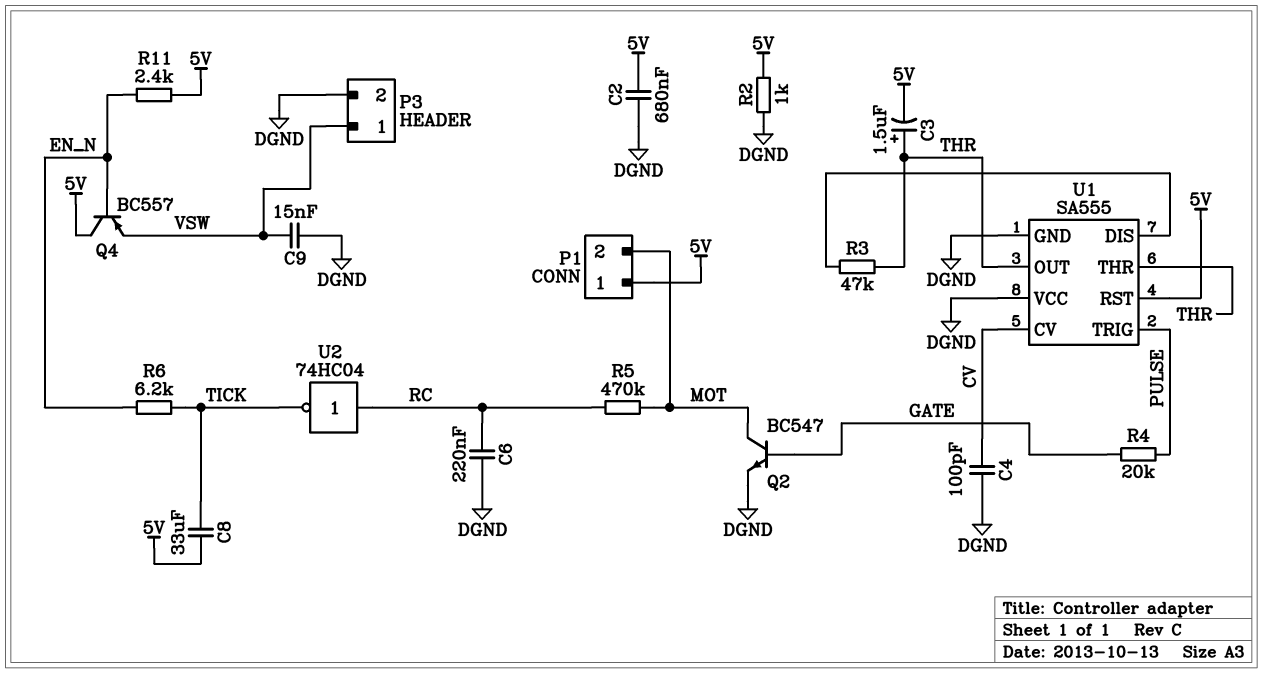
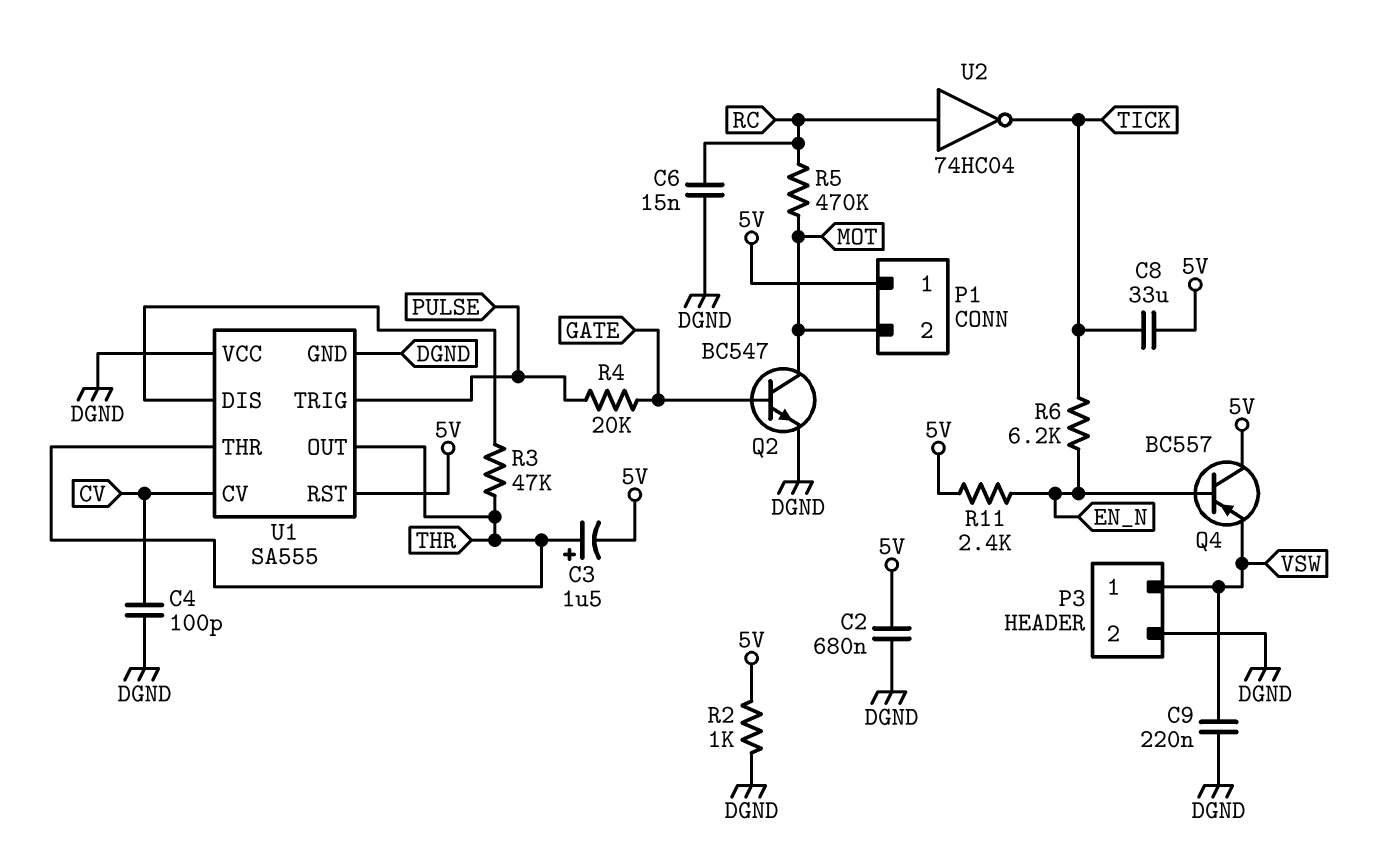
C6: 220nF (DGND, RC) -> 15nF (DGND, RC)
C9: 15nF (DGND, VSW) -> 220nF (DGND, VSW)

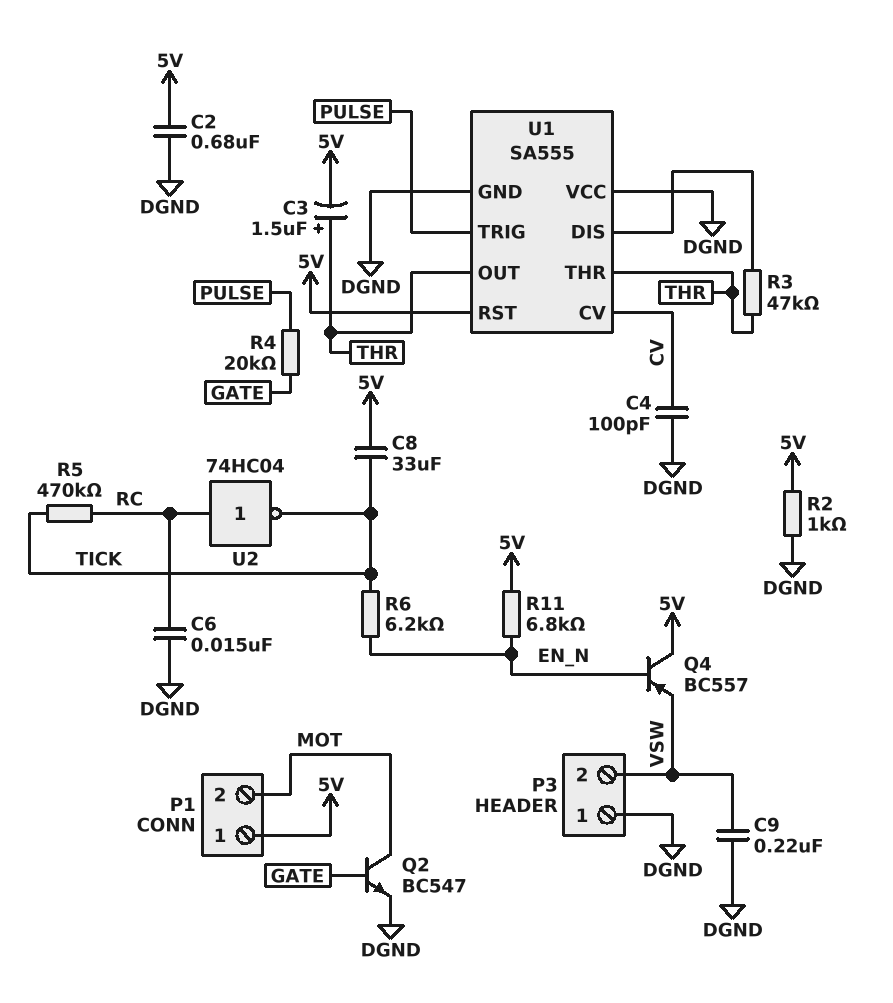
P3 pin 1: VSW -> DGND
P3 pin 2: DGND -> VSW
R5: 470k (MOT, RC) -> 470k (RC, TICK)
R11: 2.4k (5V, EN_N) -> 6.8k (5V, EN_N)

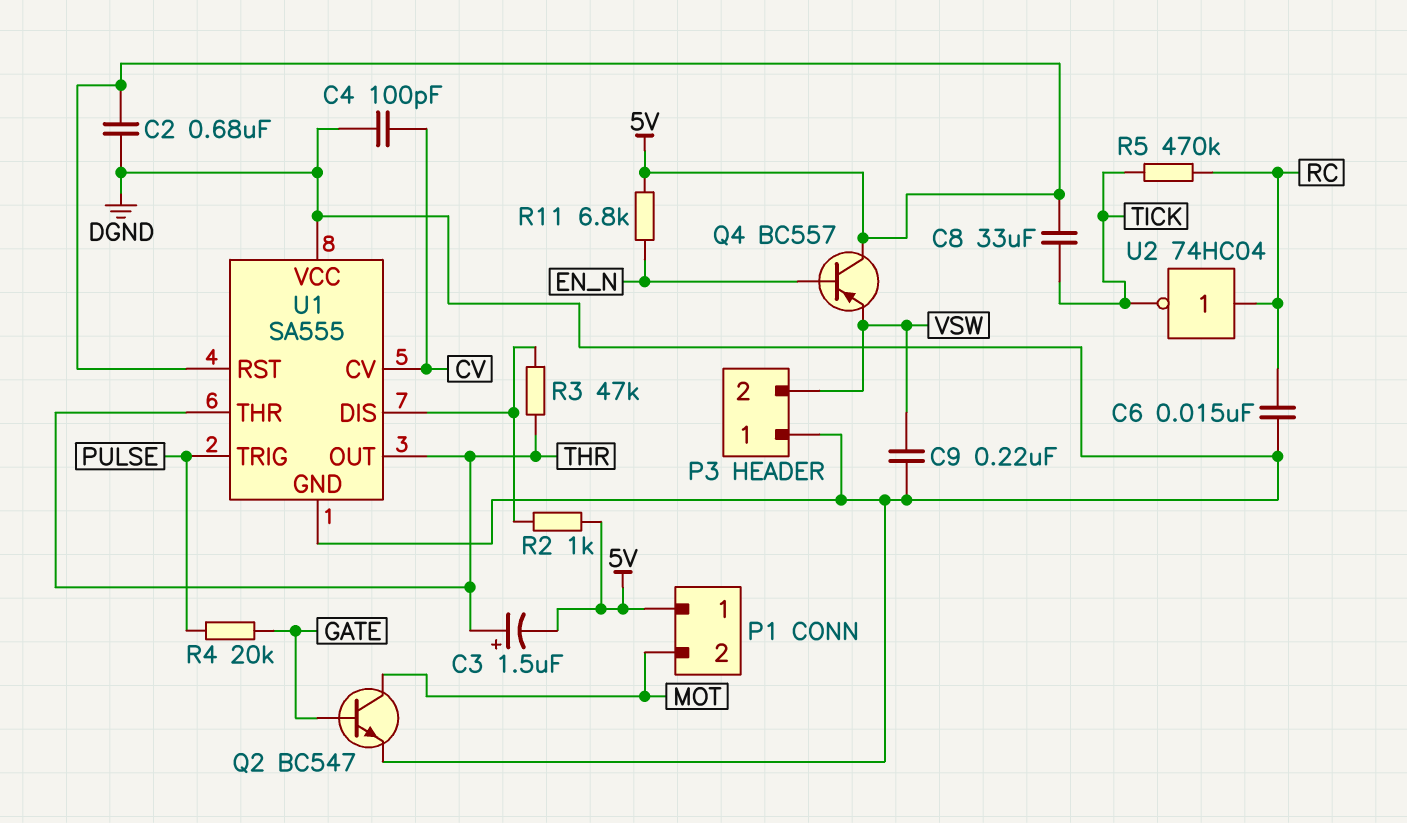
R2: 1k (5V, DGND) -> 1k (5V, U1/DIS)
R6: 6.2k (EN_N, TICK) -> none

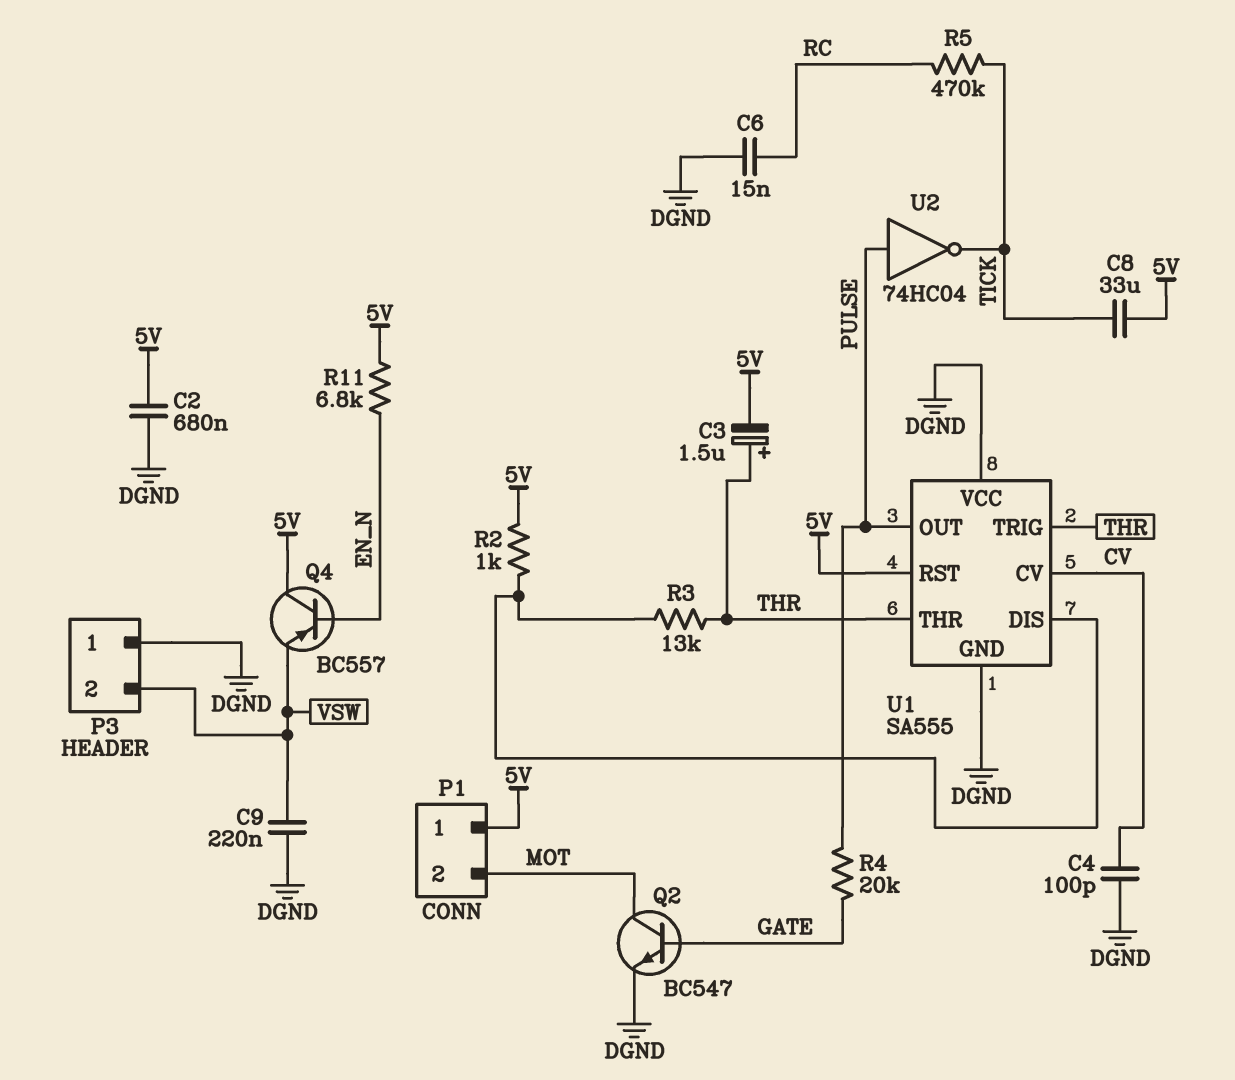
R3: 47k (THR, U1/DIS) -> 13k (THR, U1/DIS)
U1 pin OUT: THR -> PULSE
U1 pin TRIG: PULSE -> THR
U2: NOT 74HC04 (in RC, out TICK) -> NOT 74HC04 (in PULSE, out TICK)

